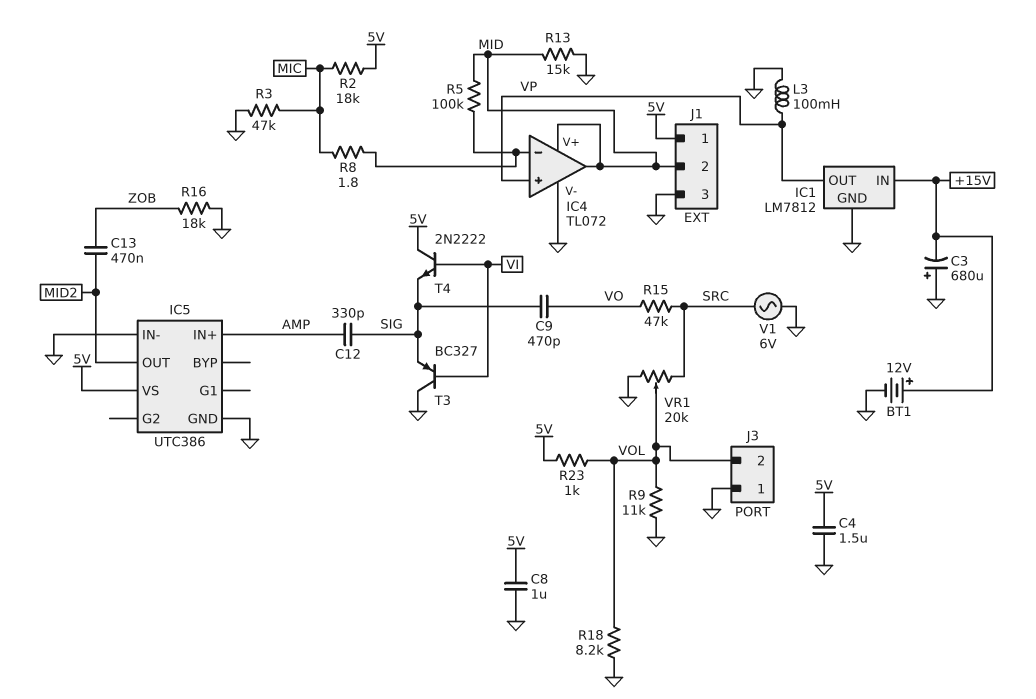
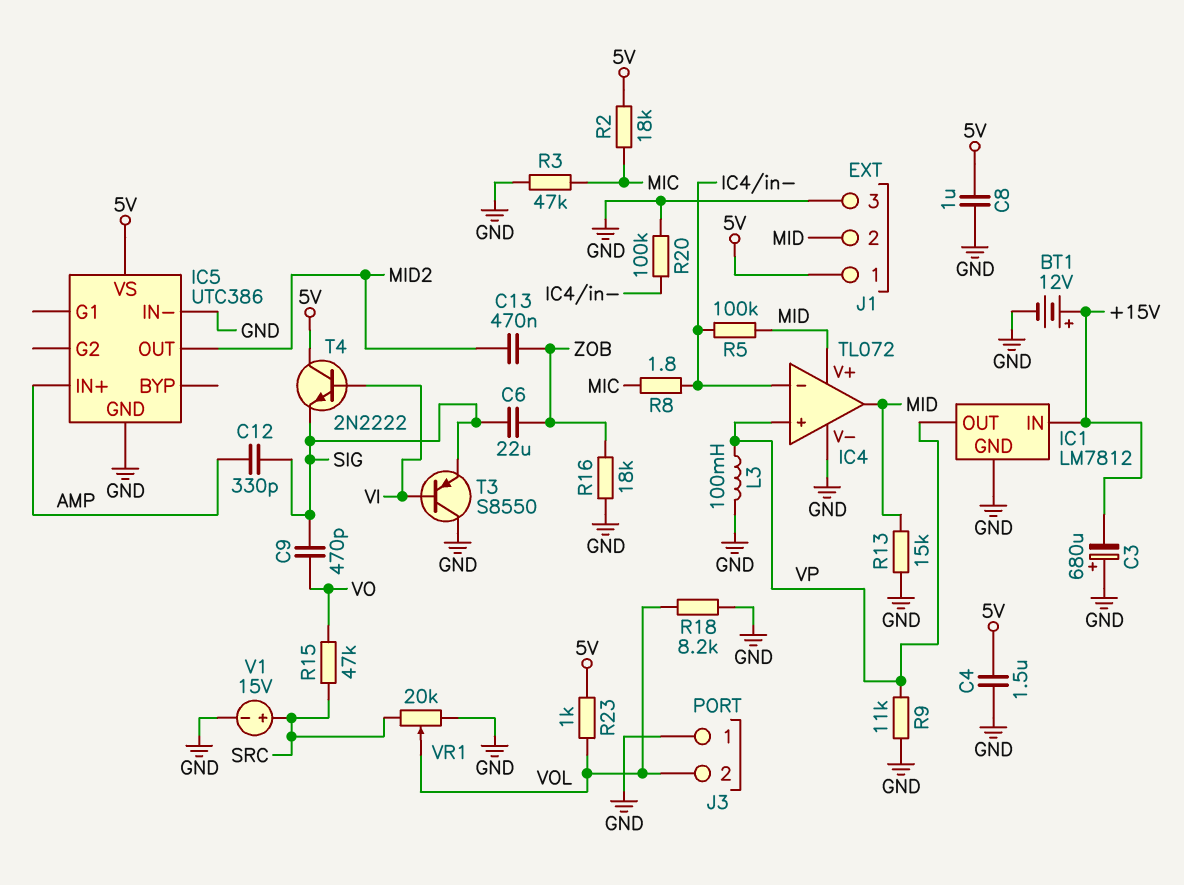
C6: none -> 22uF (SIG, ZOB)
R9: 11k (GND, VOL) -> 11k (GND, VP)
R20: none -> 100k (GND, IC4/in-)
T3: PNP BC327 (B VI, C GND, E SIG) -> PNP S8550 (B VI, C GND, E SIG)
V1: AC 6V (GND, SRC) -> 15V (plus SRC, minus GND)

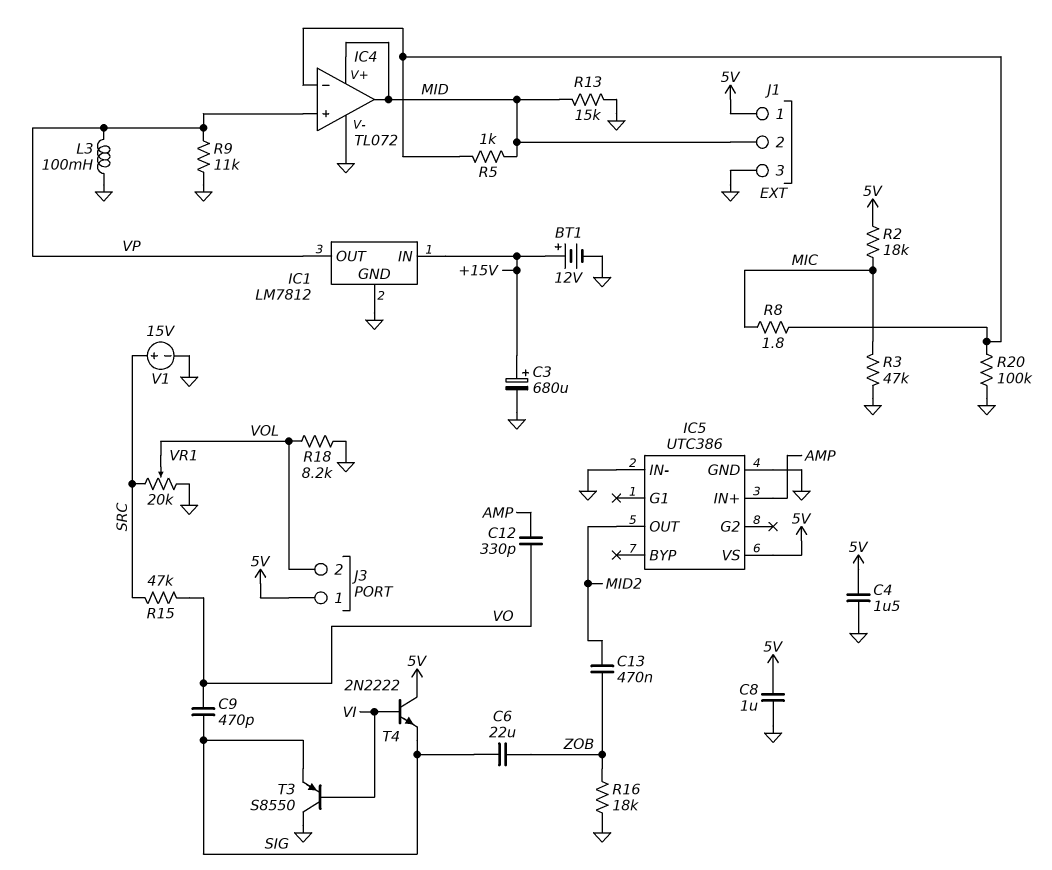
C3: 680uF (plus GND, minus +15V) -> 680uF (plus +15V, minus GND)
C12: 330pF (AMP, SIG) -> 330pF (AMP, VO)
J3 pin 1: GND -> 5V
R5: 100k (IC4/in-, MID) -> 1k (IC4/in-, MID)
R23: 1k (5V, VOL) -> none

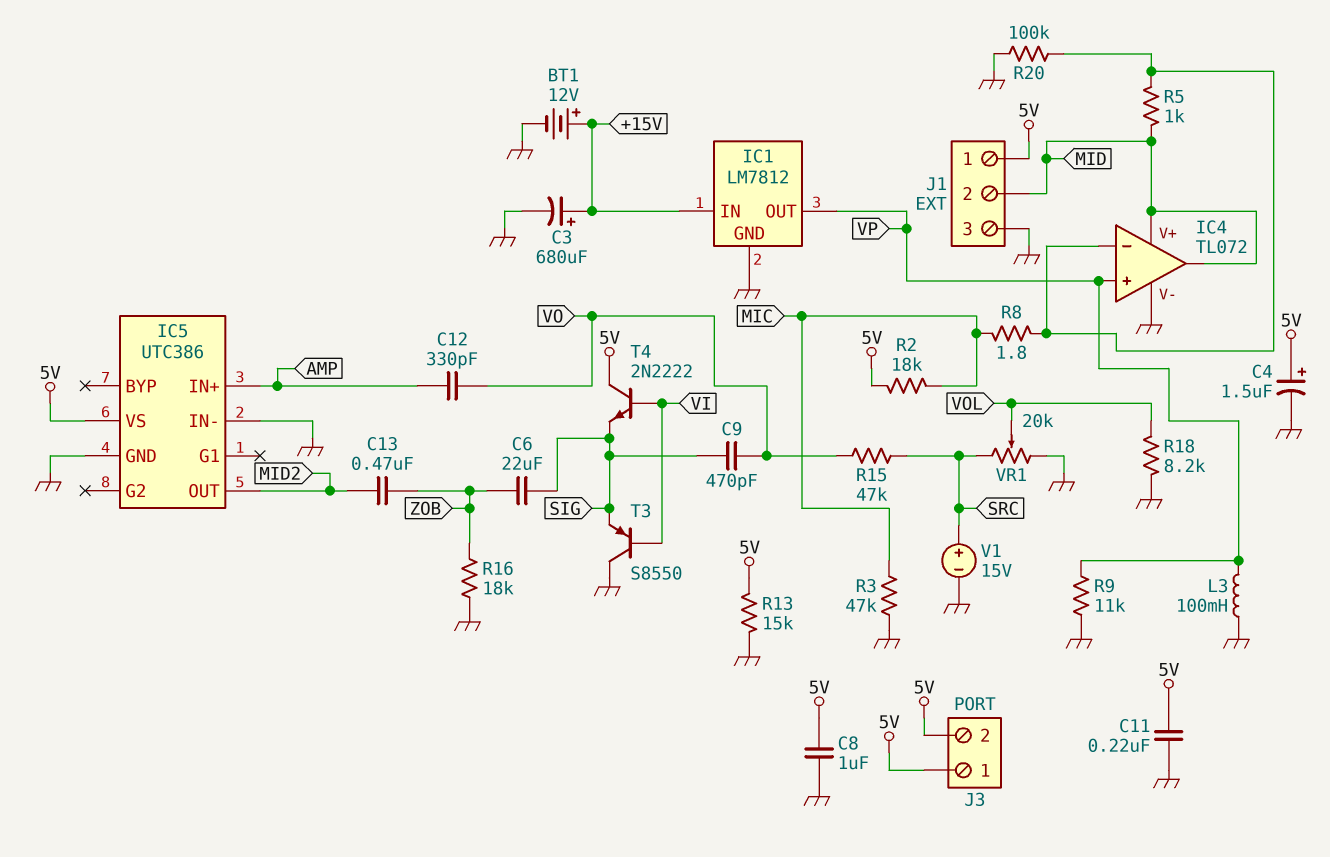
C4: 1.5uF (5V, GND) -> 1.5uF (plus 5V, minus GND)
C11: none -> 220nF (5V, GND)
J3 pin 2: VOL -> 5V
R13: 15k (GND, MID) -> 15k (5V, GND)

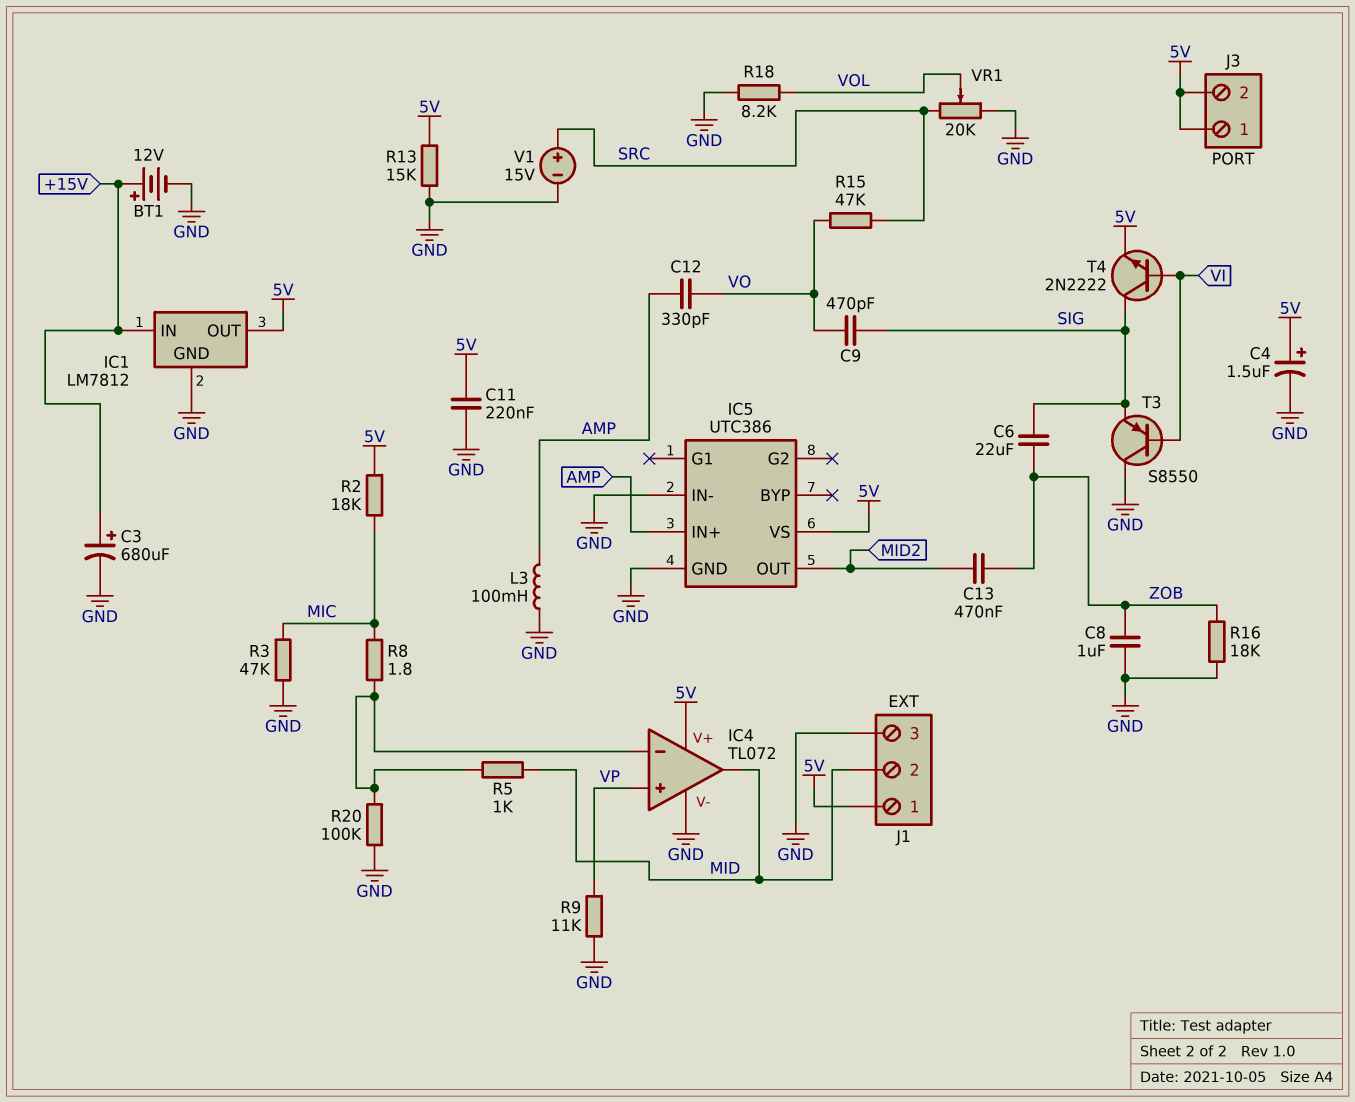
C8: 1uF (5V, GND) -> 1uF (GND, ZOB)
IC1 pin OUT: VP -> 5V
IC4 pin V+: MID -> 5V
L3: 100mH (GND, VP) -> 100mH (AMP, GND)
T4: NPN 2N2222 (B VI, C 5V, E SIG) -> NPN 2N2222 (B VI, C SIG, E 5V)

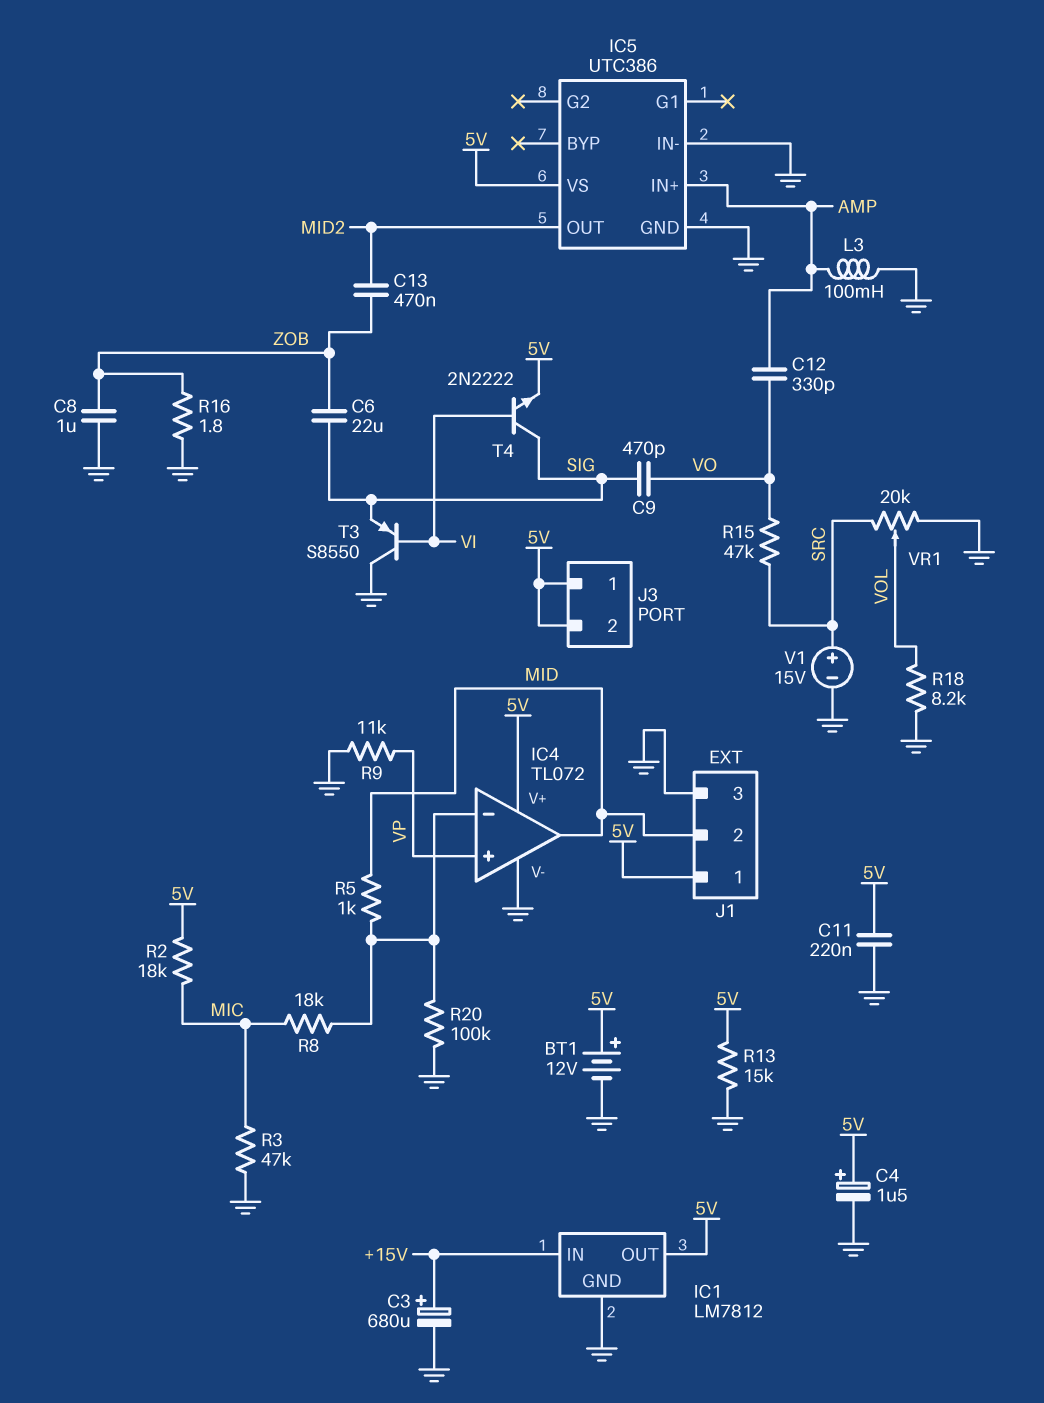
BT1: 12V (plus +15V, minus GND) -> 12V (plus 5V, minus GND)
R8: 1.8 (IC4/in-, MIC) -> 18k (IC4/in-, MIC)
R16: 18k (GND, ZOB) -> 1.8 (GND, ZOB)

